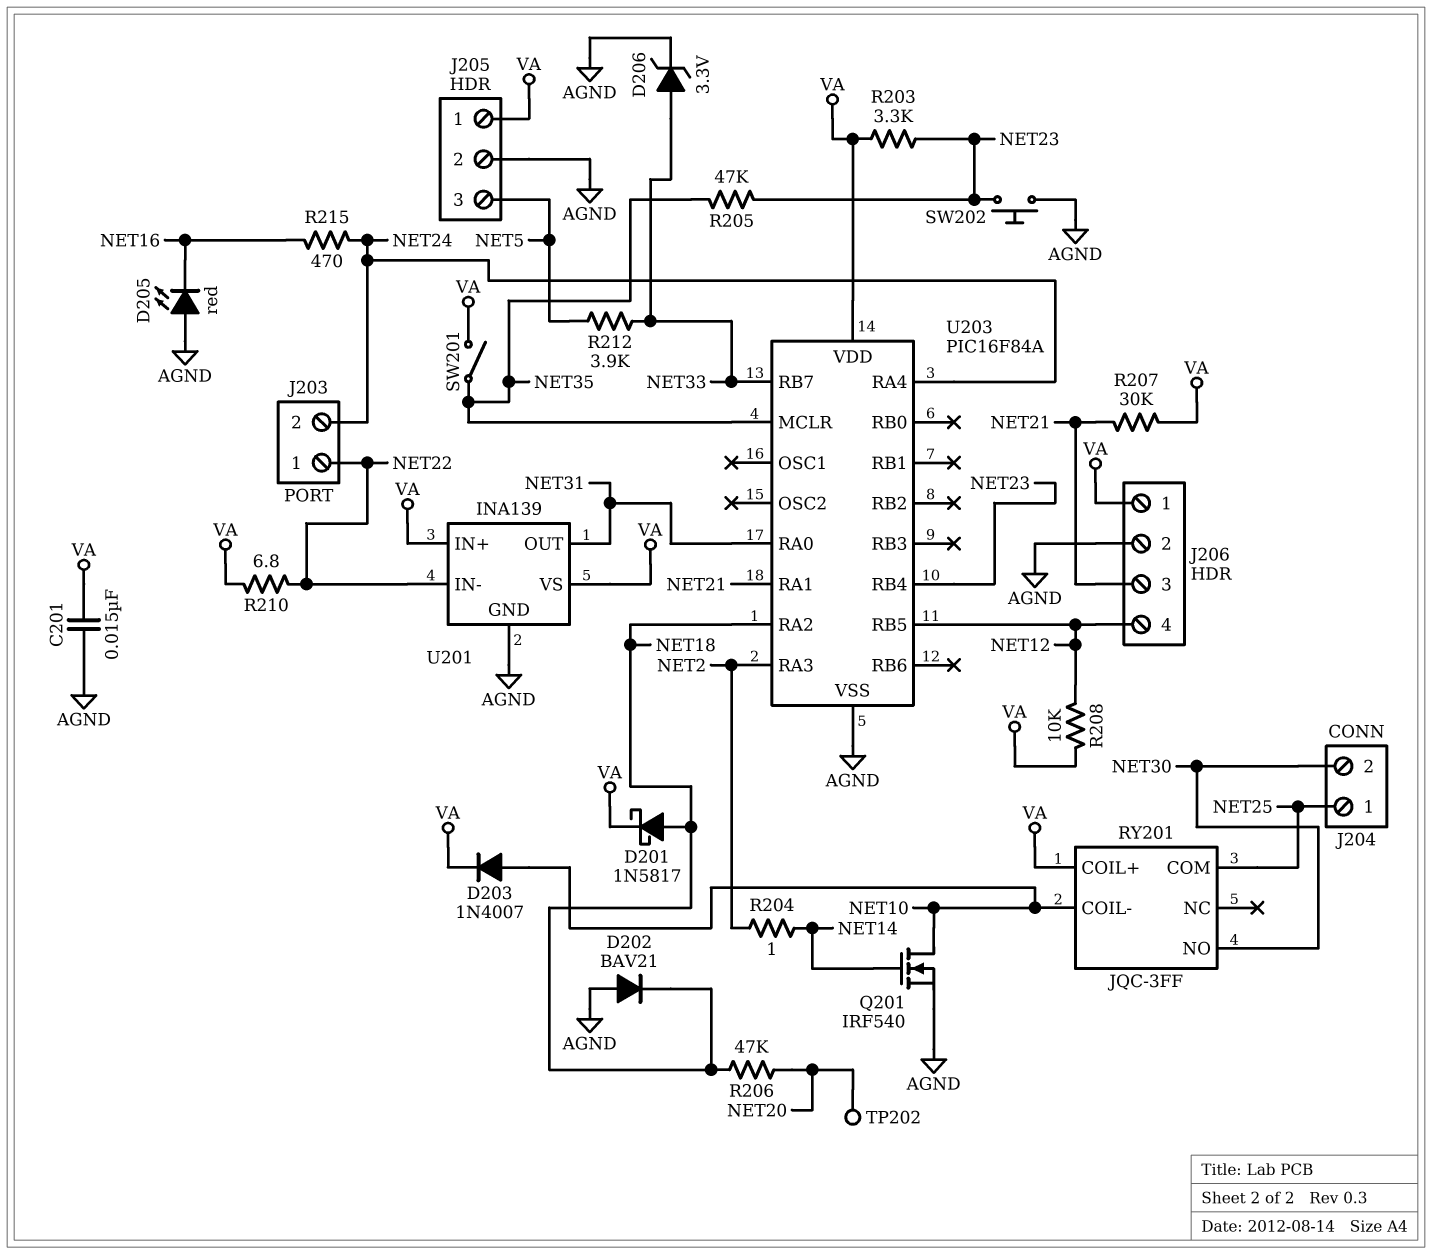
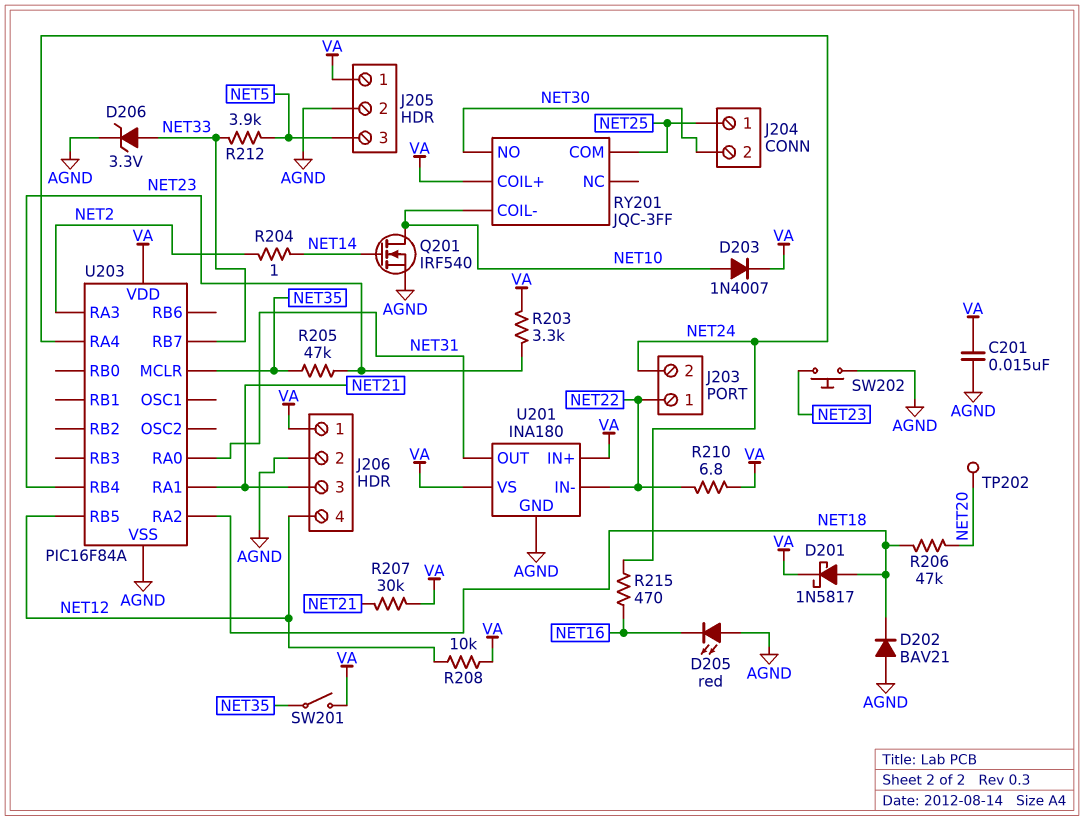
U201: INA139 -> INA180

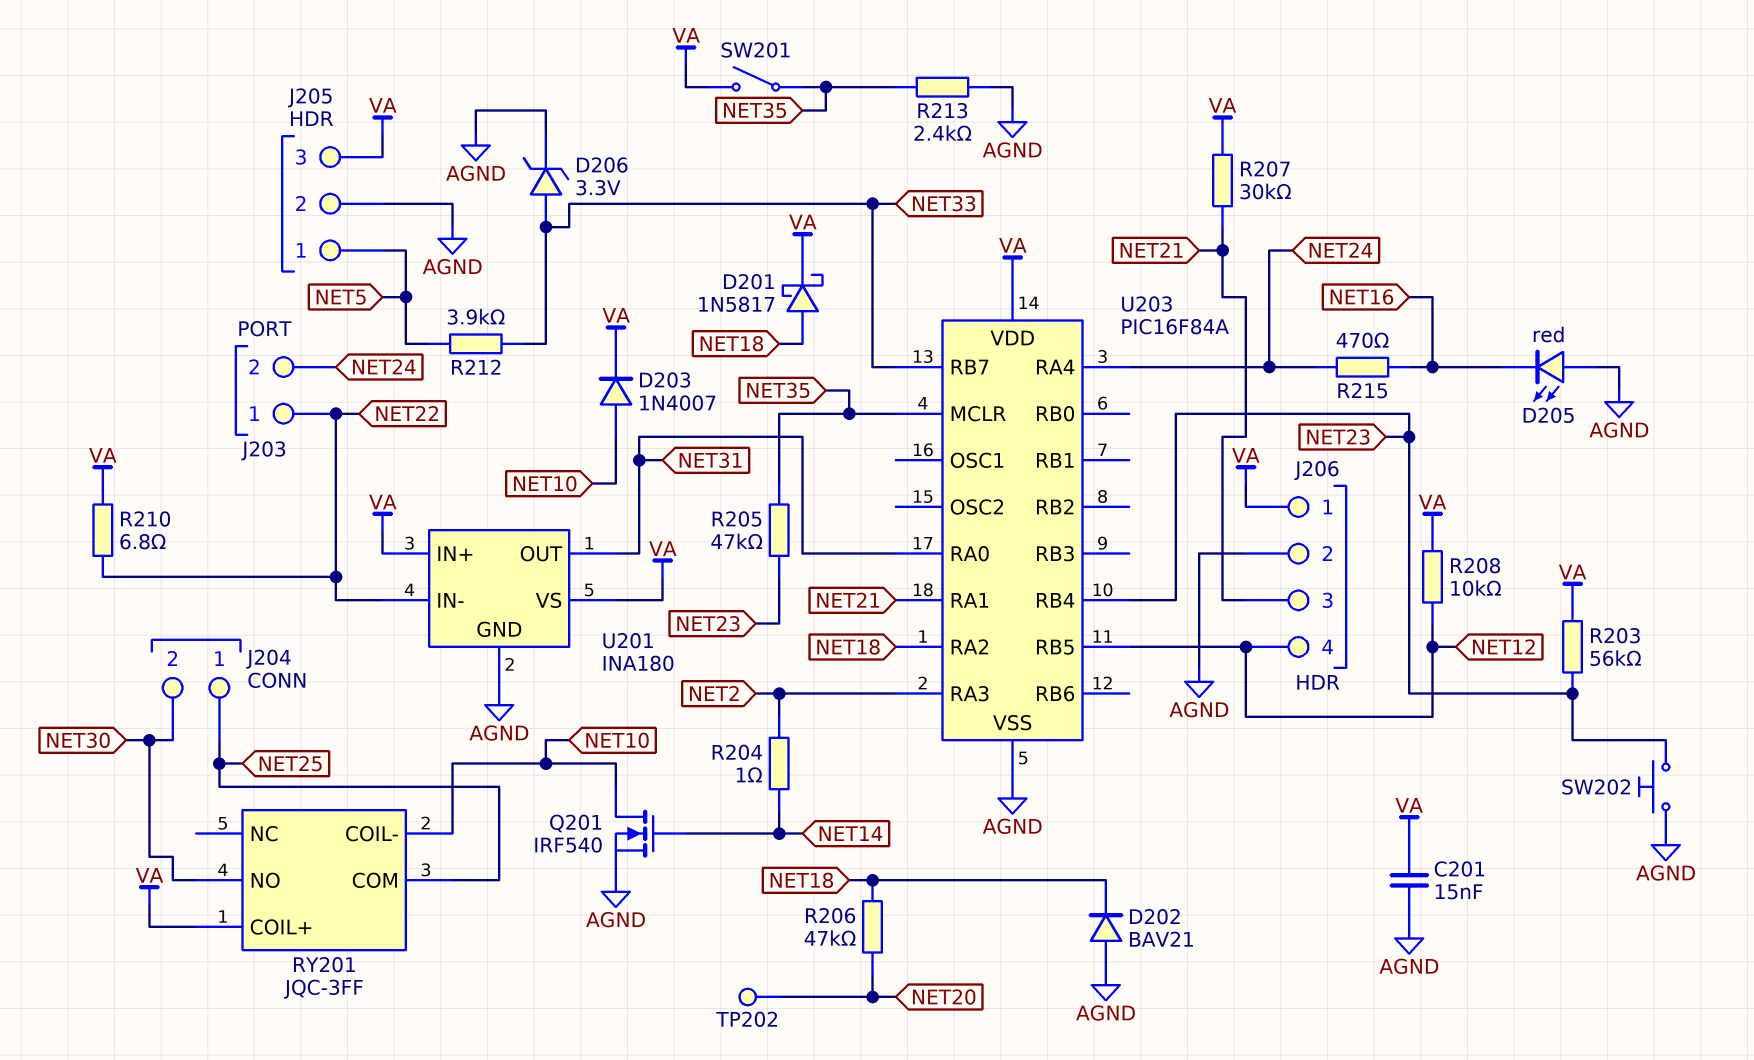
J205 pin 1: VA -> NET5
J205 pin 3: NET5 -> VA
R203: 3.3k (NET23, VA) -> 56k (NET23, VA)
R213: none -> 2.4k (AGND, NET35)

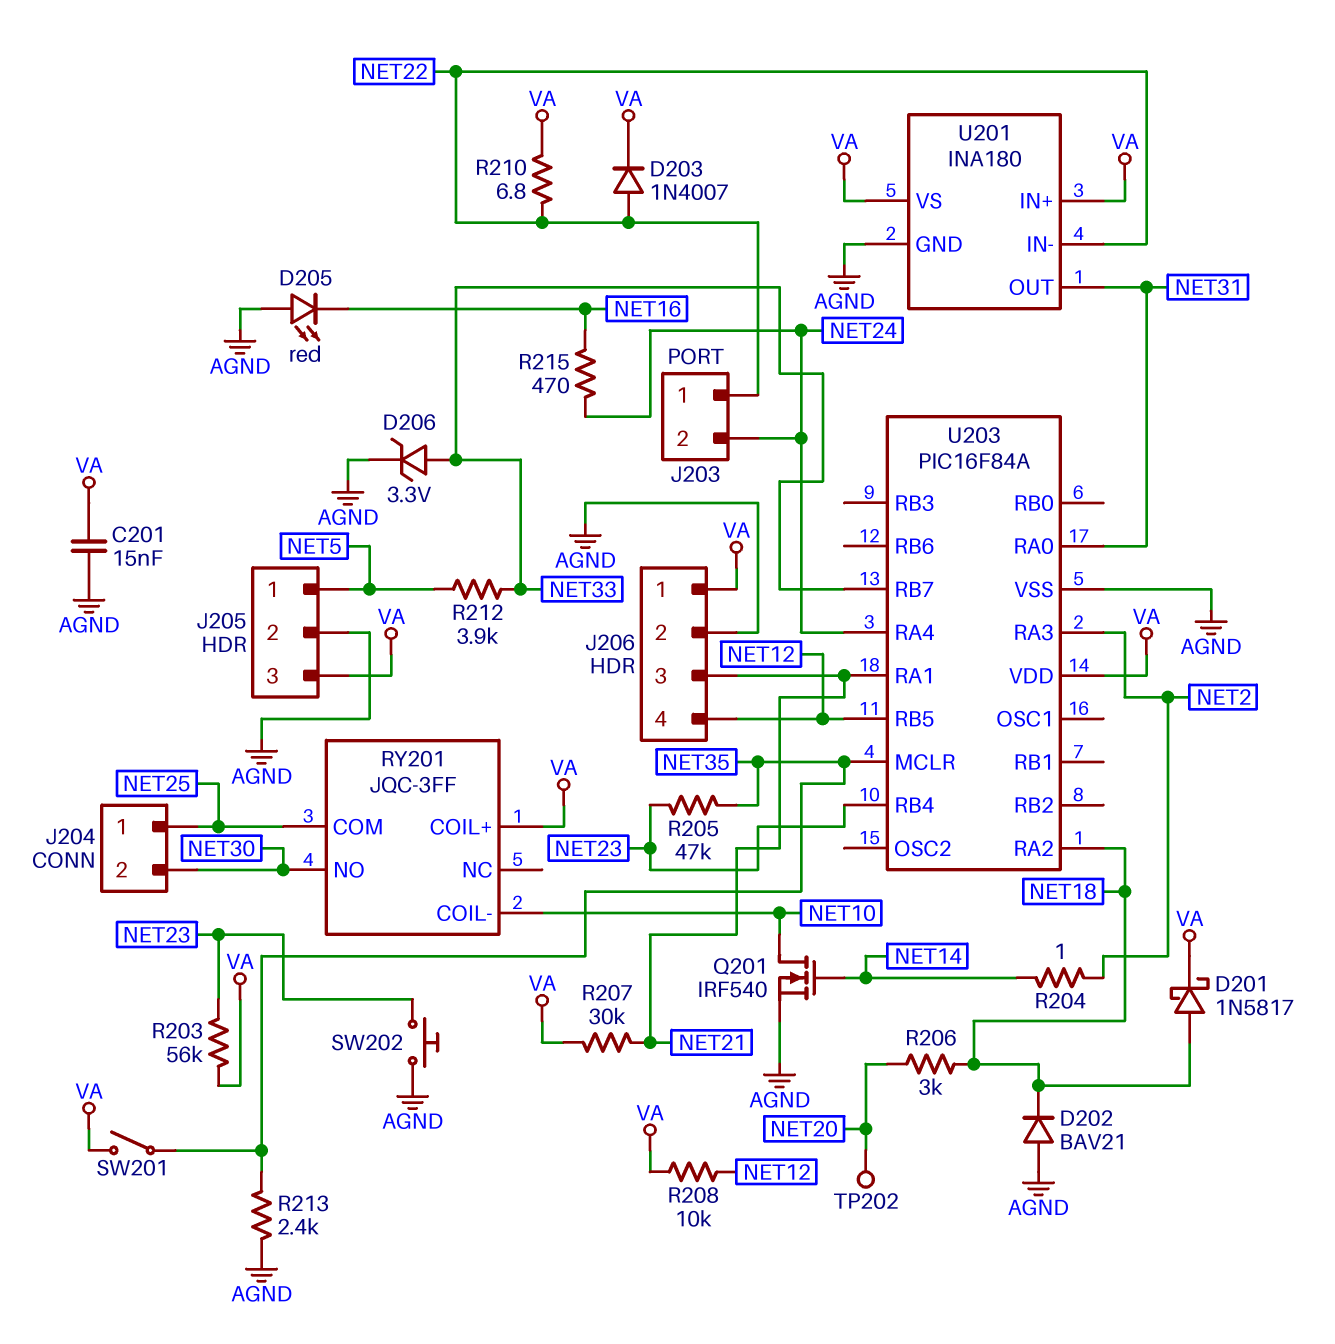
D203: diode 1N4007 (A NET10, K VA) -> diode 1N4007 (A NET22, K VA)
R206: 47k (NET18, NET20) -> 3k (NET18, NET20)

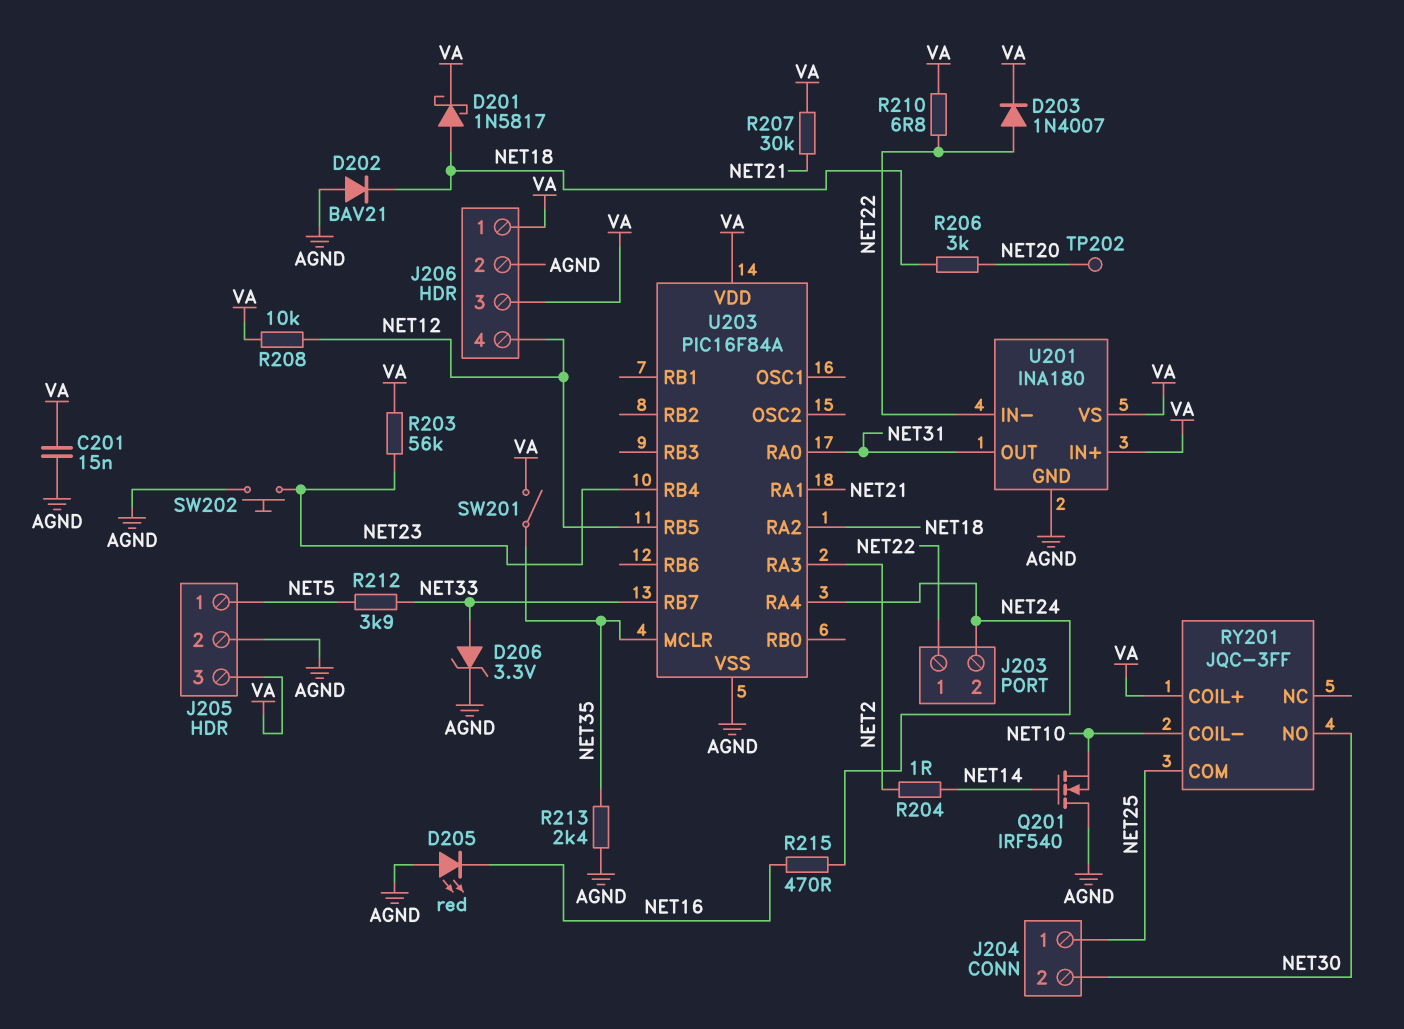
J206 pin 3: NET21 -> VA
Q201: NMOS IRF540 (G NET14, D NET10, S AGND) -> NMOS IRF540 (G NET14, D AGND, S NET10)
R205: 47k (NET23, NET35) -> none

